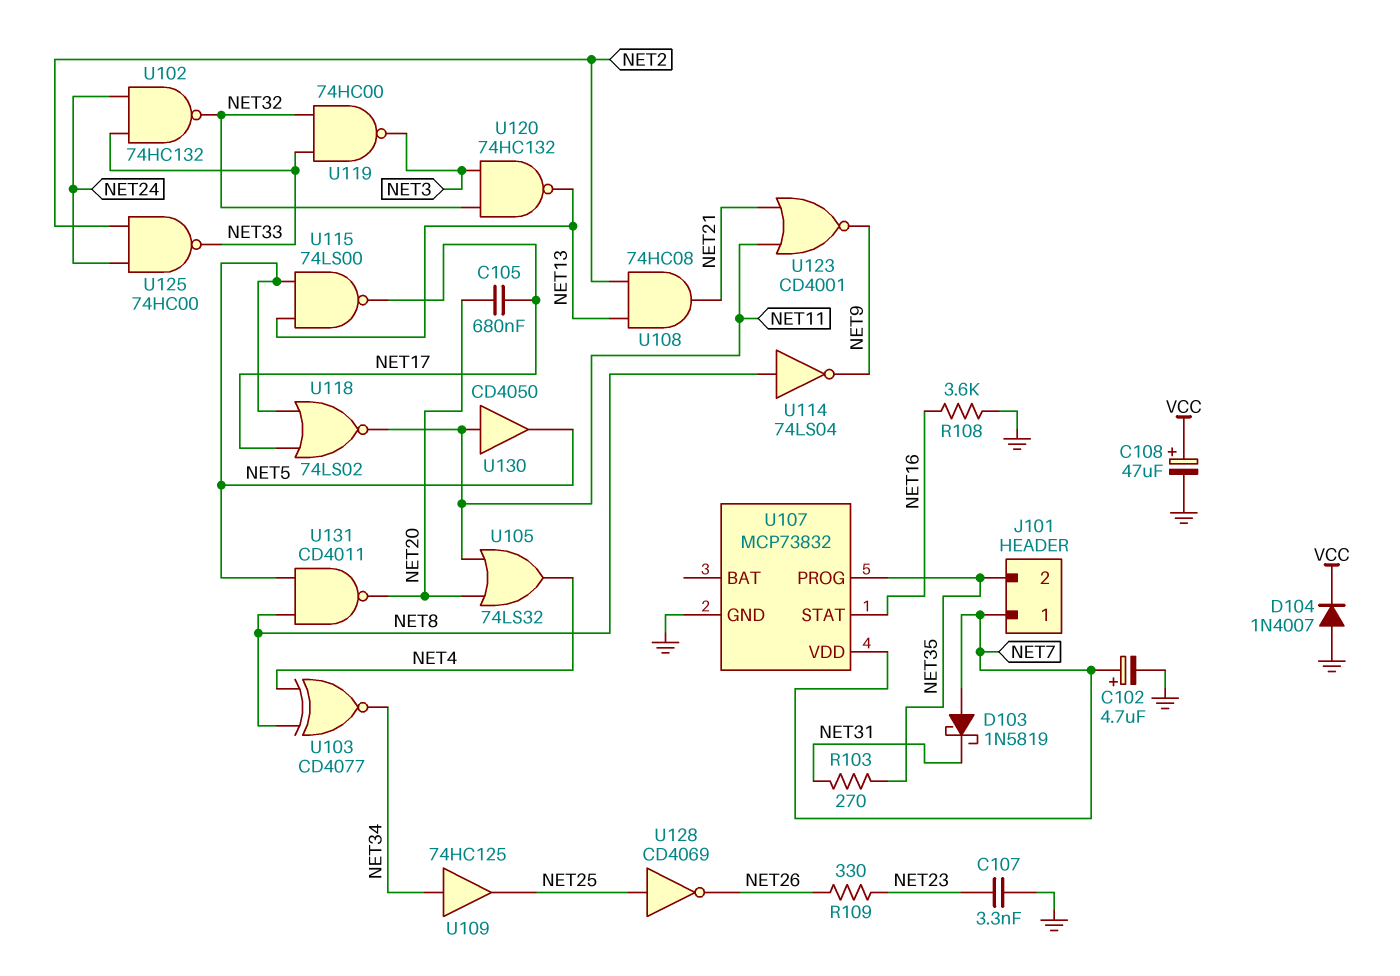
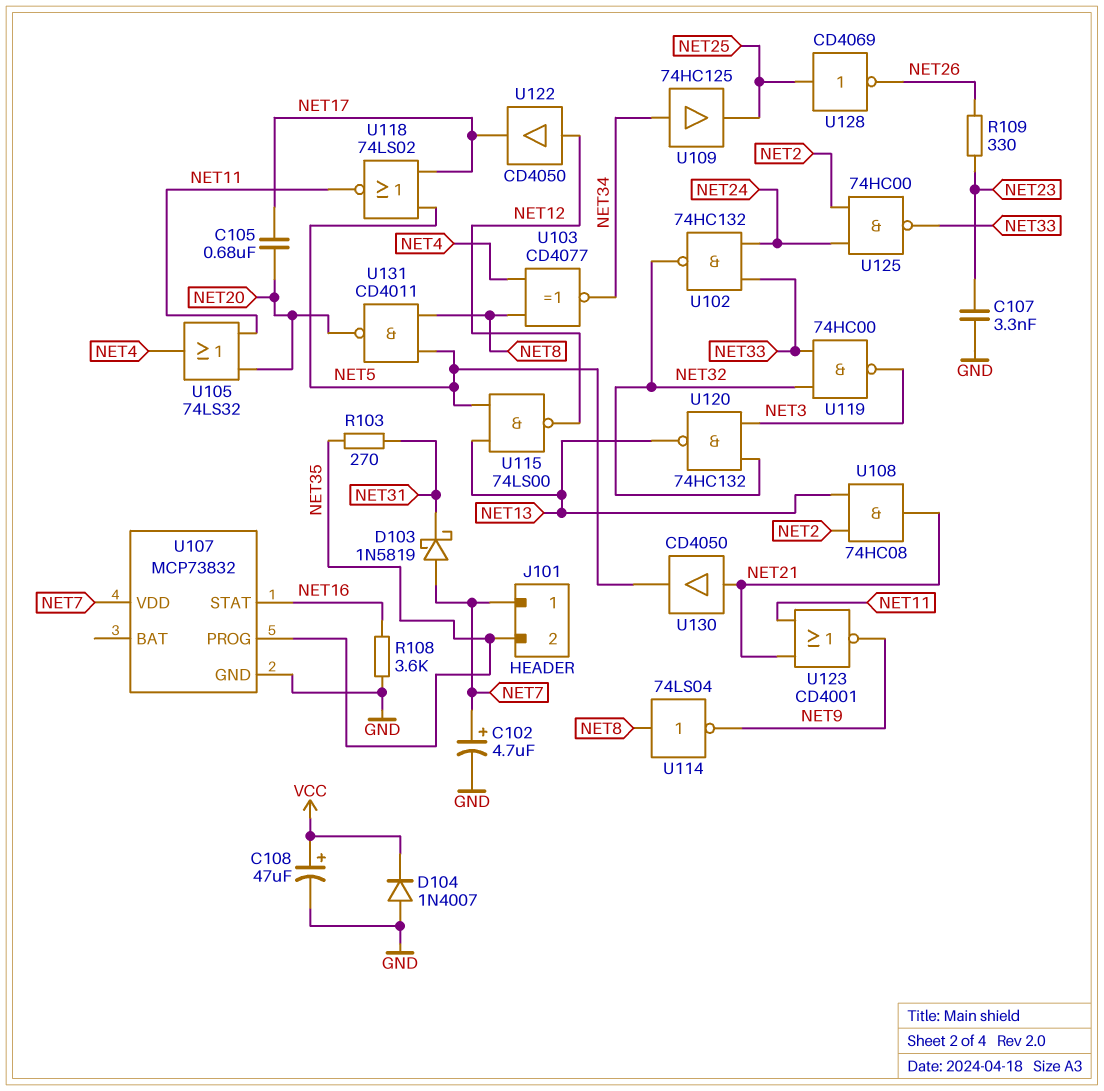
U115: NAND 74LS00 (in NET5, in NET13, out NET17) -> NAND 74LS00 (in NET5, in NET13, out NET12)
U122: none -> buffer CD4050 (in NET12, out NET17)
U130: buffer CD4050 (in NET11, out NET5) -> buffer CD4050 (in NET21, out NET5)

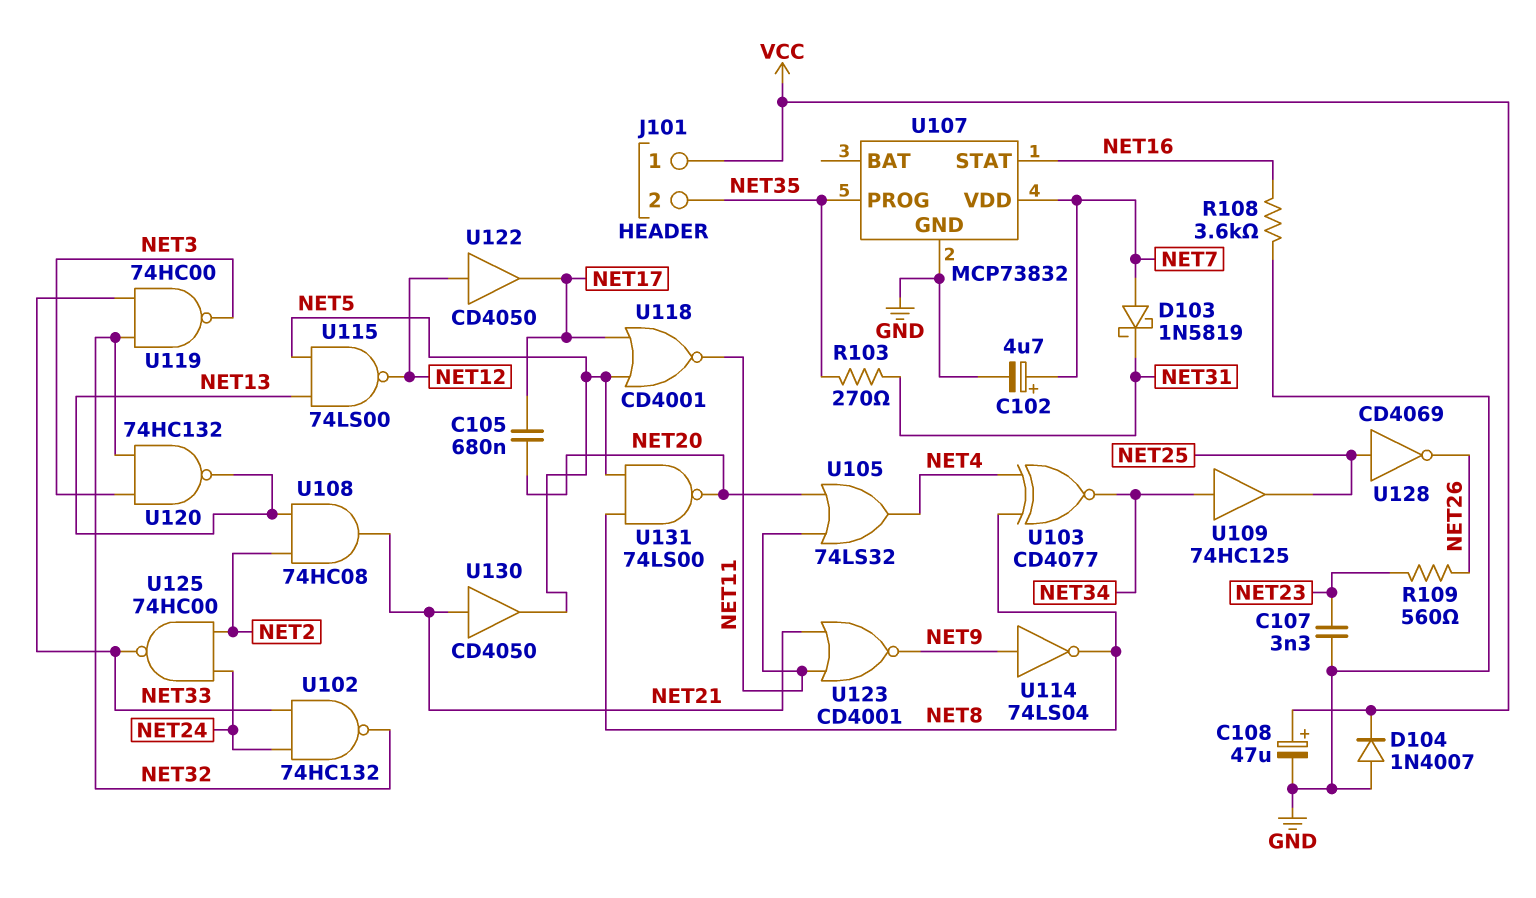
J101 pin 1: NET7 -> VCC
R109: 330 (NET23, NET26) -> 560 (NET23, NET26)
U114: NOT 74LS04 (in NET8, out NET9) -> NOT 74LS04 (in NET9, out NET8)
U118: NOR 74LS02 (in NET5, in NET17, out NET11) -> NOR CD4001 (in NET5, in NET17, out NET11)
U131: NAND CD4011 (in NET5, in NET8, out NET20) -> NAND 74LS00 (in NET5, in NET8, out NET20)

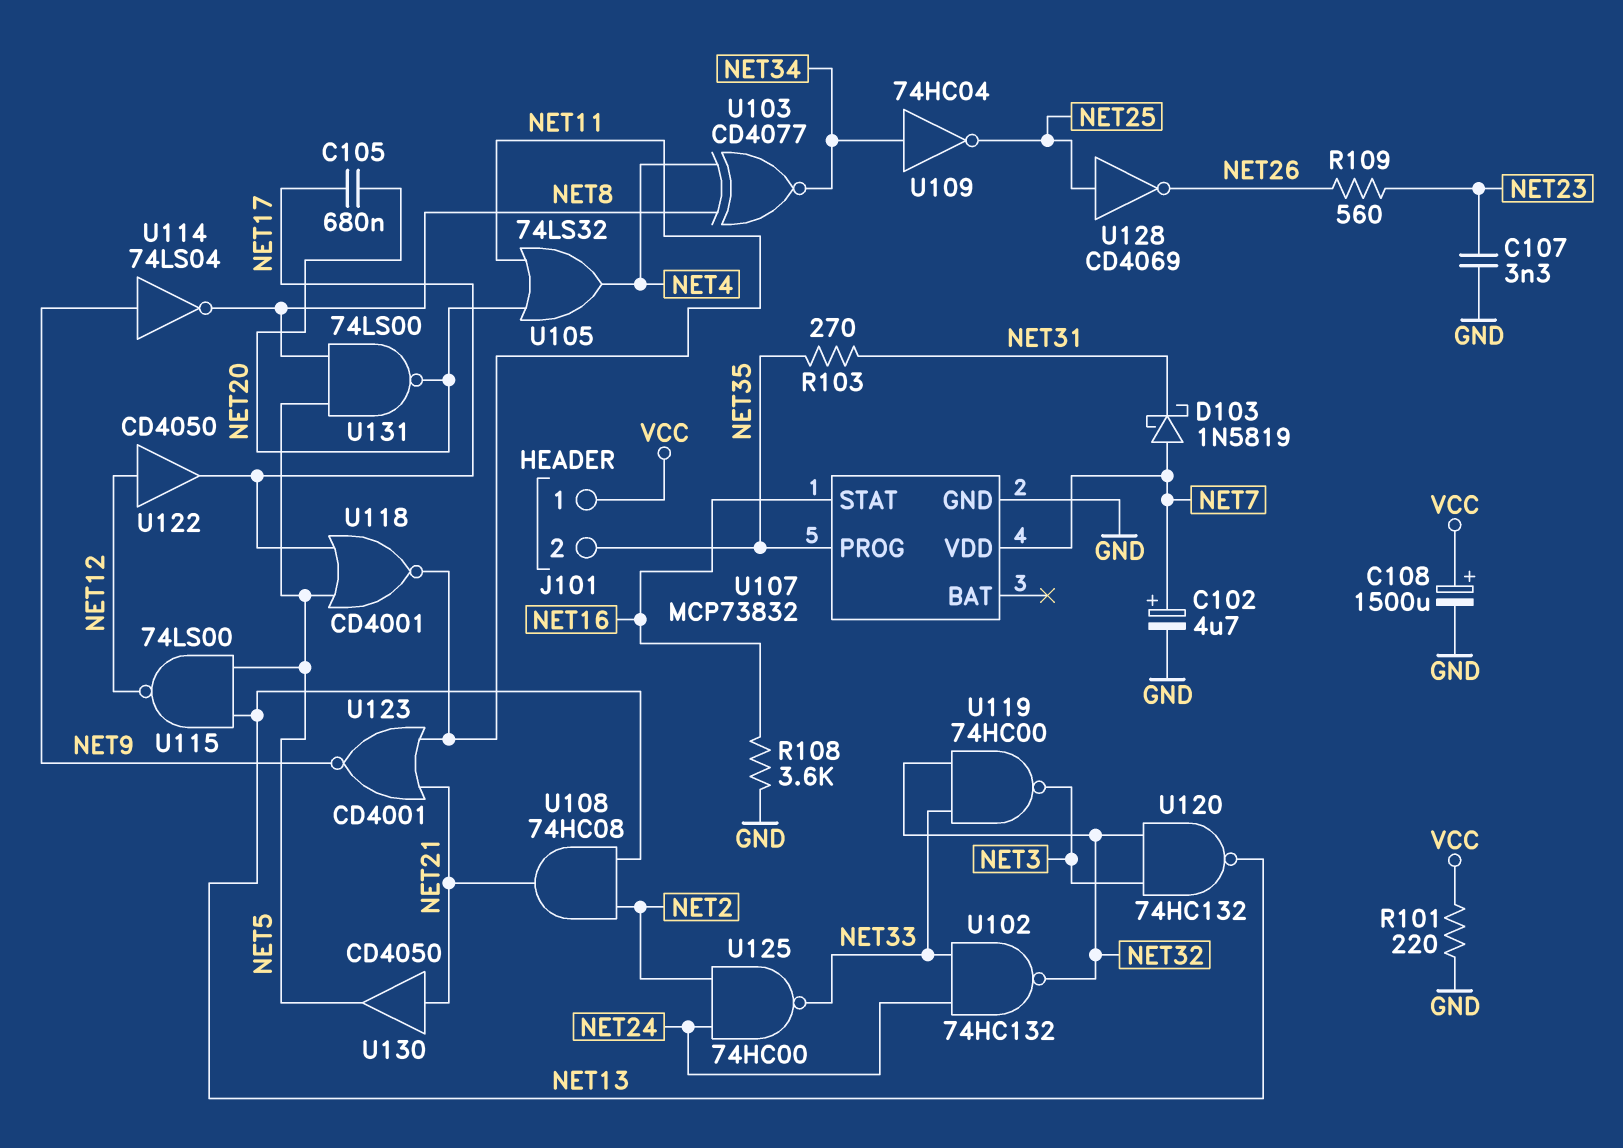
C108: 47uF (plus VCC, minus GND) -> 1500uF (plus VCC, minus GND)
D104: diode 1N4007 (A GND, K VCC) -> none
R101: none -> 220 (GND, VCC)
U109: buffer 74HC125 (in NET34, out NET25) -> NOT 74HC04 (in NET34, out NET25)

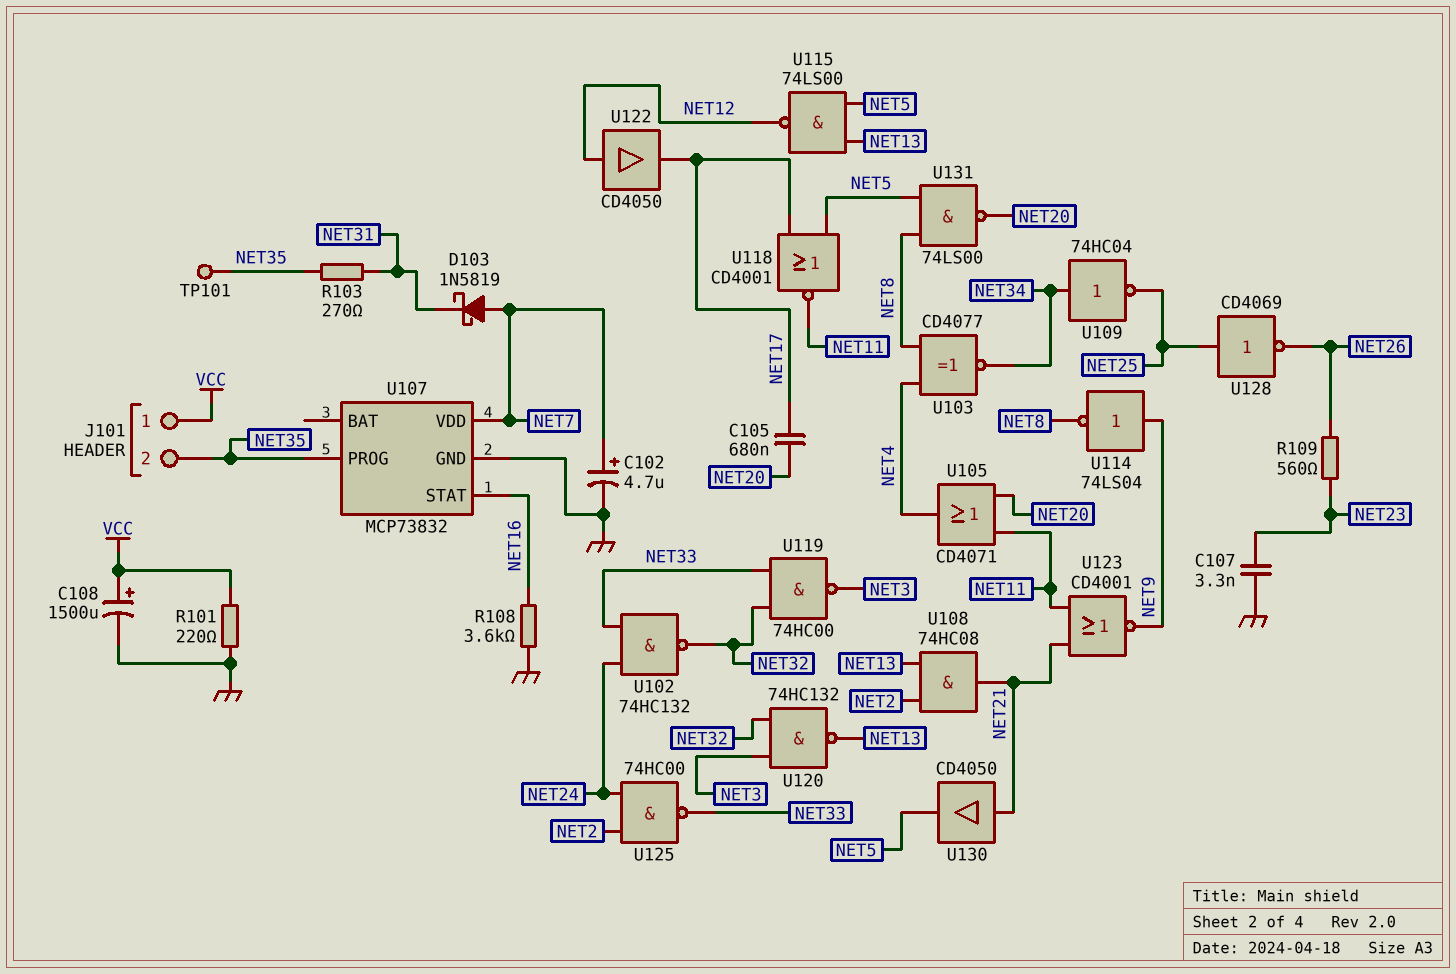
TP101: none -> test point (NET35)
U105: OR 74LS32 (in NET11, in NET20, out NET4) -> OR CD4071 (in NET11, in NET20, out NET4)

